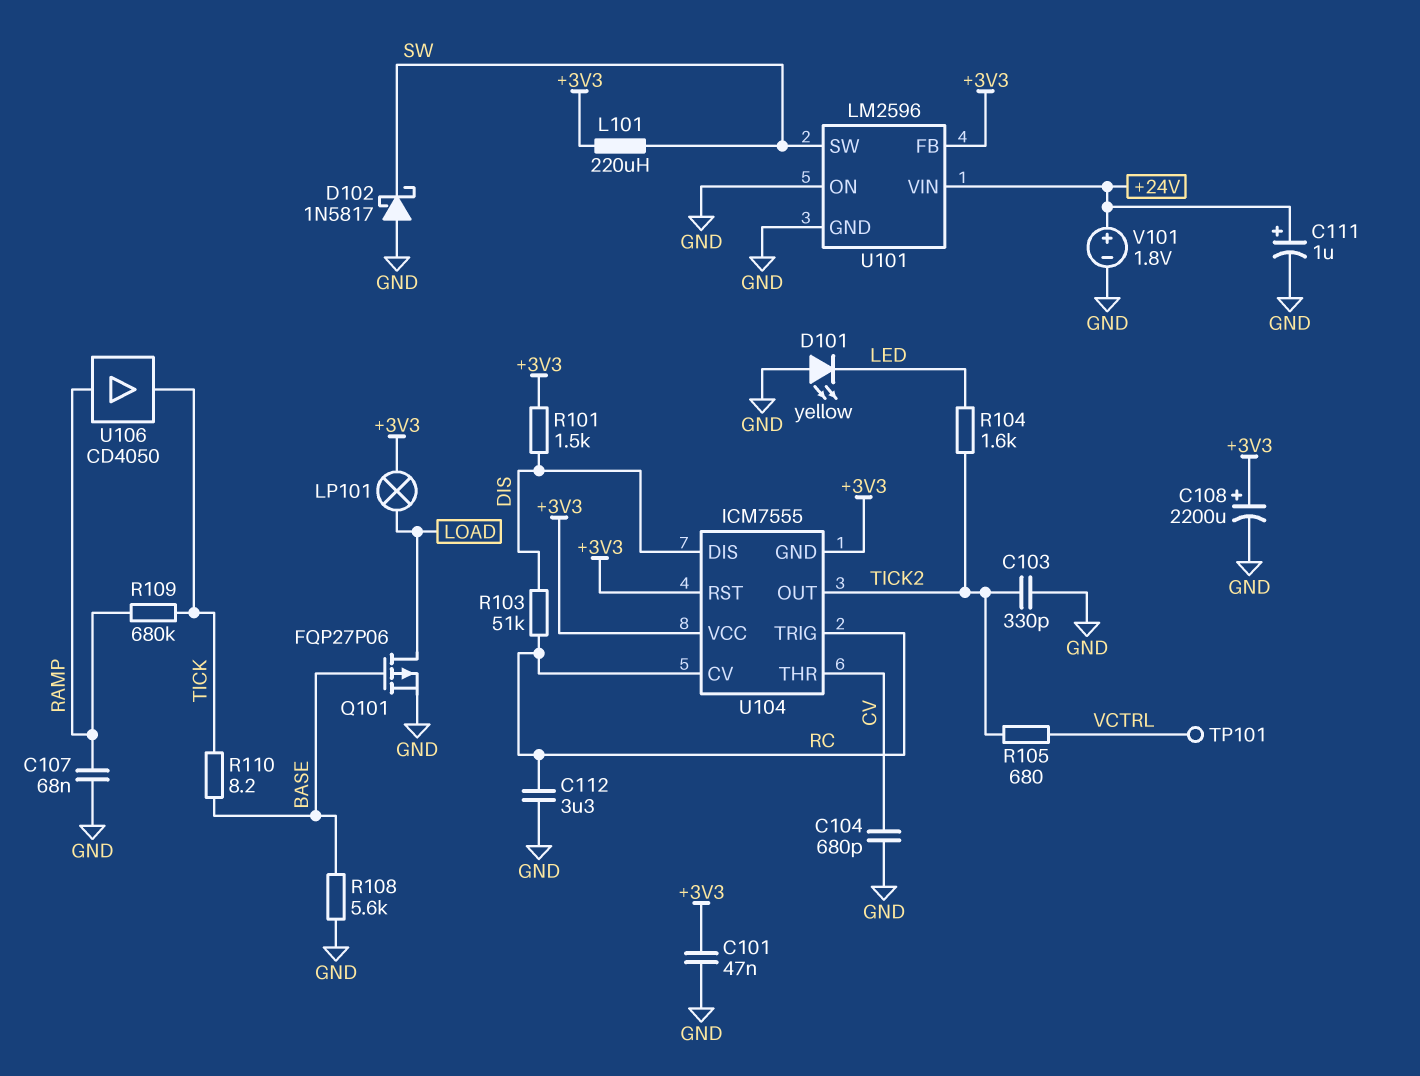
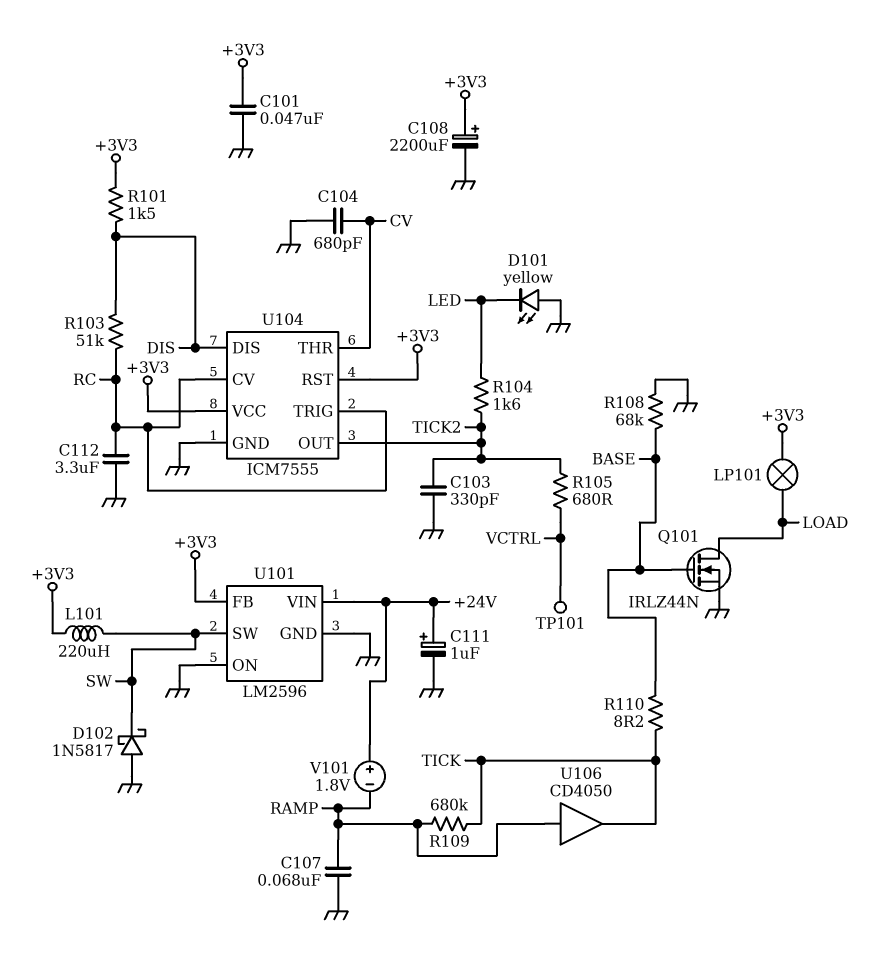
Q101: PMOS FQP27P06 (G BASE, D LOAD, S GND) -> NMOS IRLZ44N (G BASE, D LOAD, S GND)
R108: 5.6k (BASE, GND) -> 68k (BASE, GND)
U104 pin GND: +3V3 -> GND
V101: 1.8V (plus +24V, minus GND) -> 1.8V (plus +24V, minus RAMP)

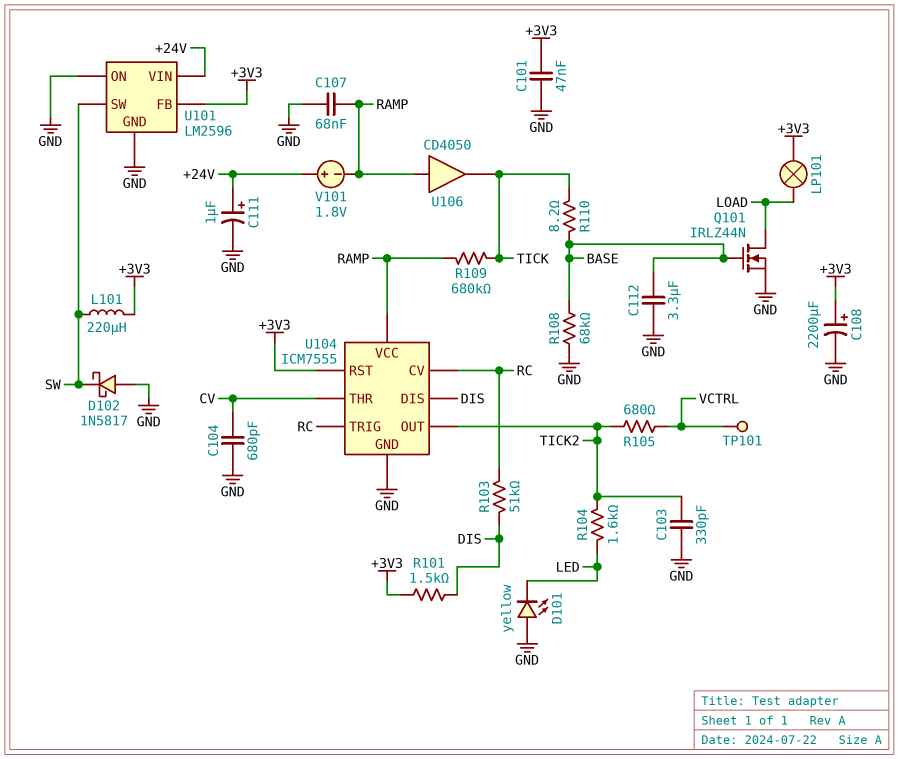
C112: 3.3uF (GND, RC) -> 3.3uF (BASE, GND)
U104 pin VCC: +3V3 -> RAMP

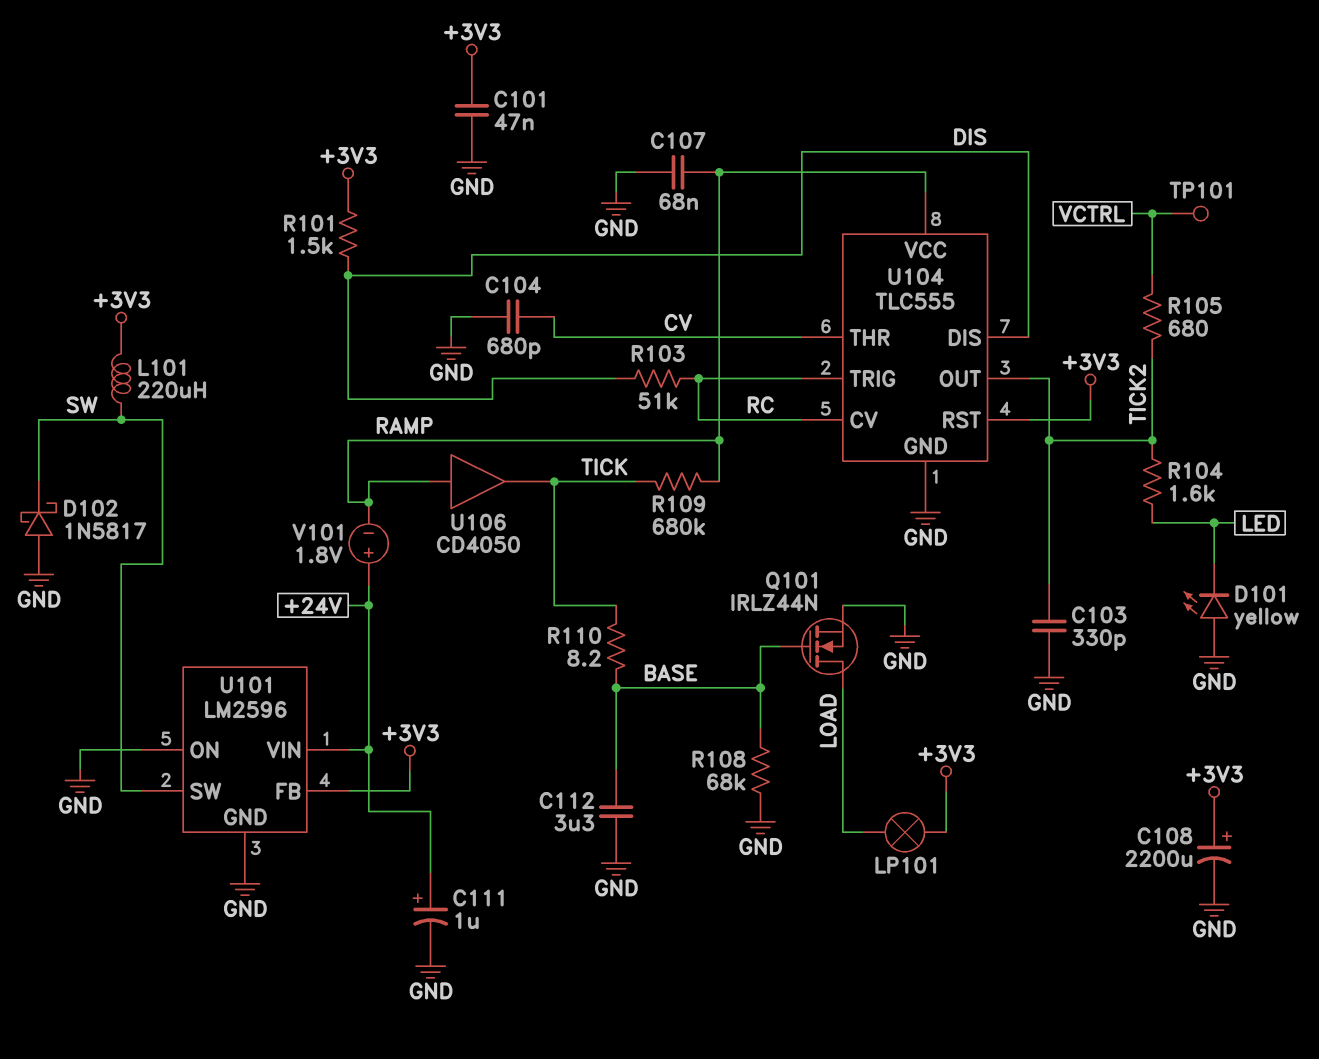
U104: ICM7555 -> TLC555

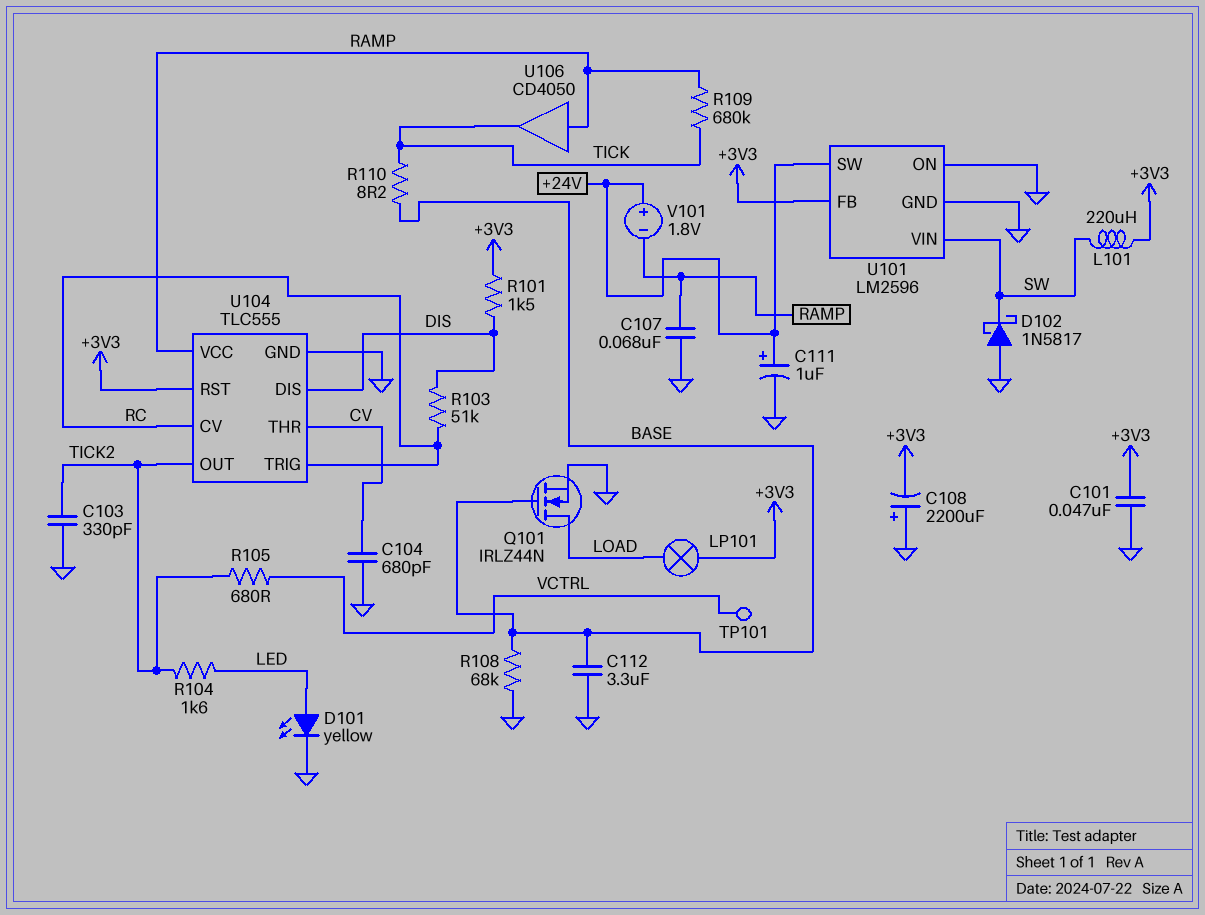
C108: 2200uF (plus +3V3, minus GND) -> 2200uF (plus GND, minus +3V3)
D101: LED yellow (A GND, K LED) -> LED yellow (A LED, K GND)
U101 pin SW: SW -> +24V
U101 pin VIN: +24V -> SW

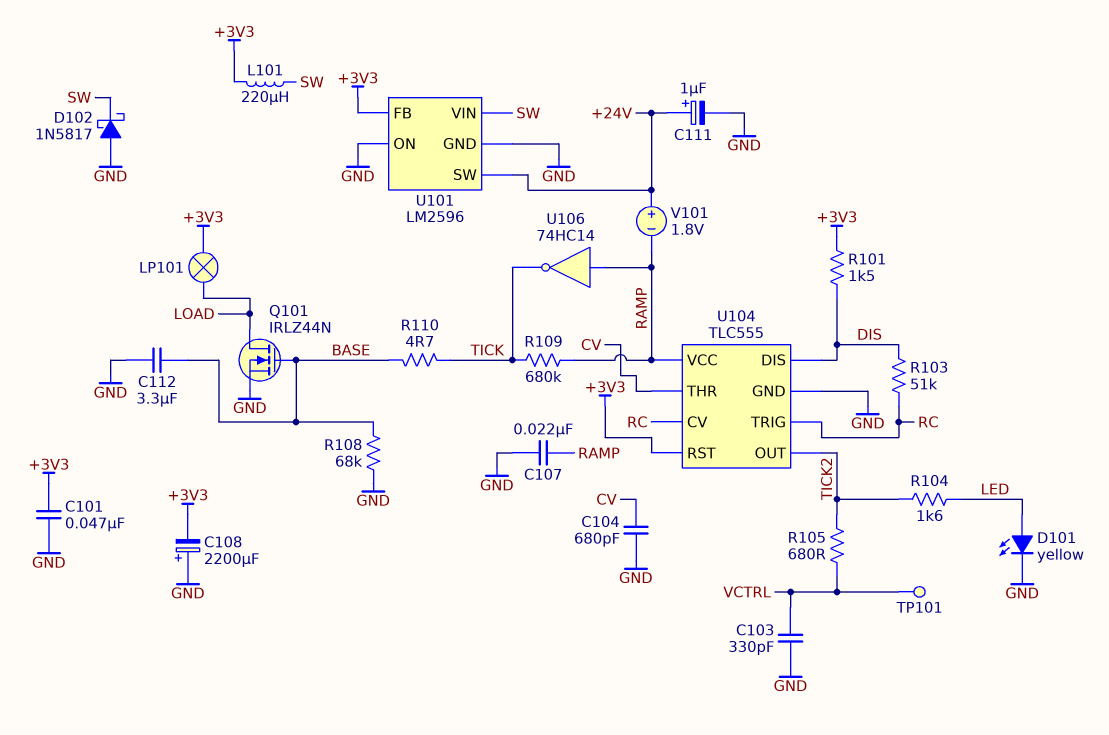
C103: 330pF (GND, TICK2) -> 330pF (GND, VCTRL)
C107: 68nF (GND, RAMP) -> 22nF (GND, RAMP)
R110: 8.2 (BASE, TICK) -> 4.7 (BASE, TICK)
U106: buffer CD4050 (in RAMP, out TICK) -> NOT 74HC14 (in RAMP, out TICK)

